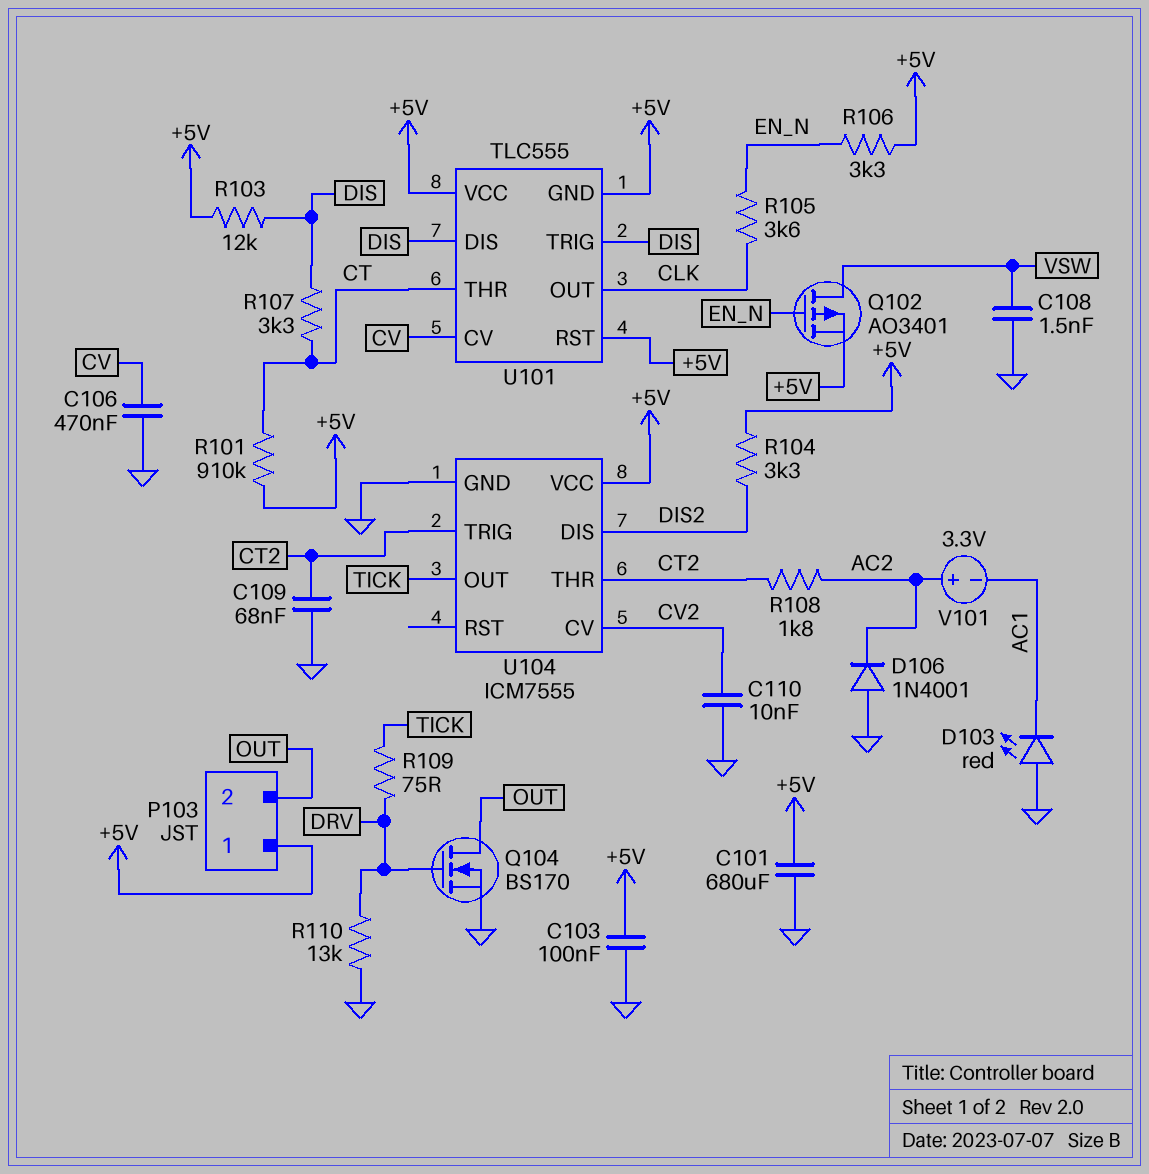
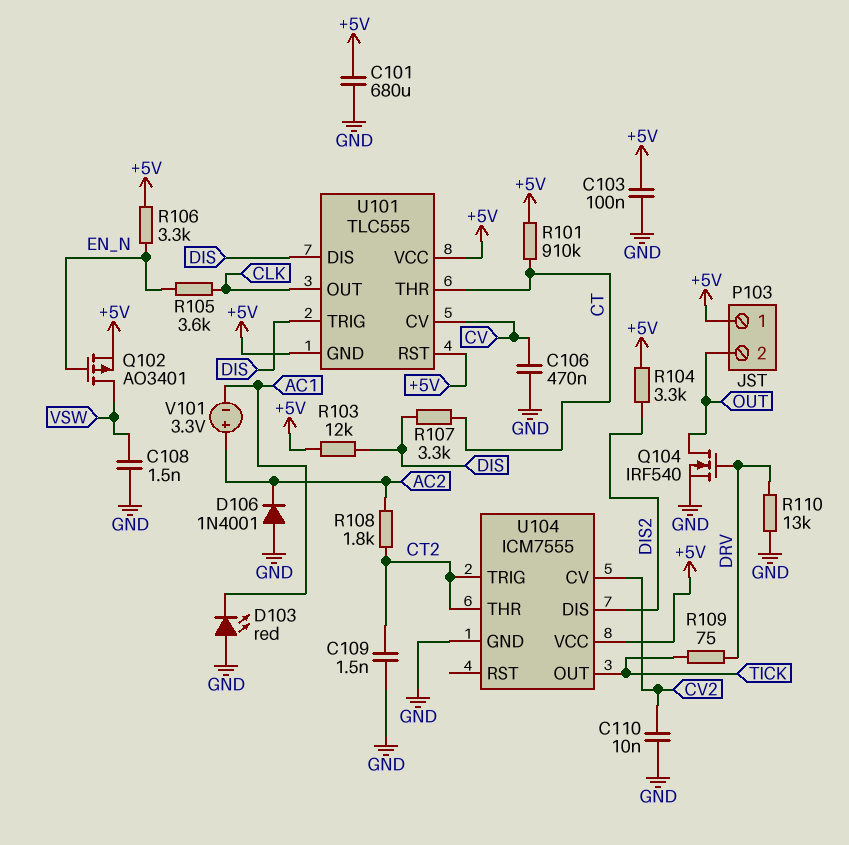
C109: 68nF (CT2, GND) -> 1.5nF (CT2, GND)
Q104: NMOS BS170 (G DRV, D OUT, S GND) -> NMOS IRF540 (G DRV, D OUT, S GND)

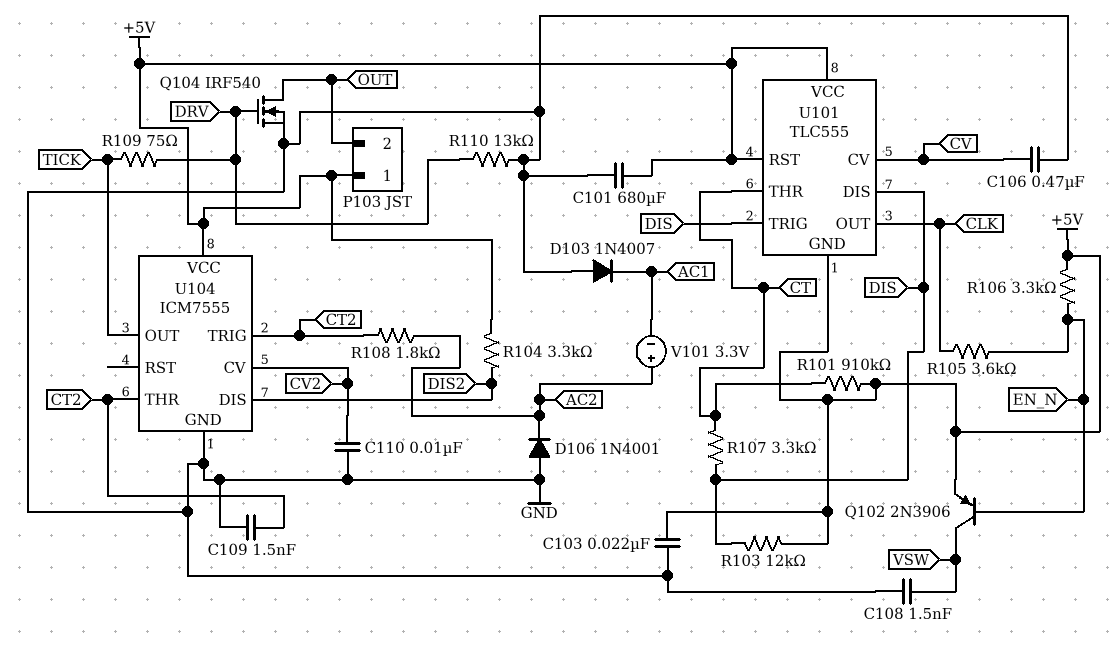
C103: 100nF (+5V, GND) -> 22nF (+5V, GND)
D103: LED red (A GND, K AC1) -> diode 1N4007 (A GND, K AC1)
Q102: PMOS AO3401 (G EN_N, D VSW, S +5V) -> PNP 2N3906 (B EN_N, C VSW, E +5V)

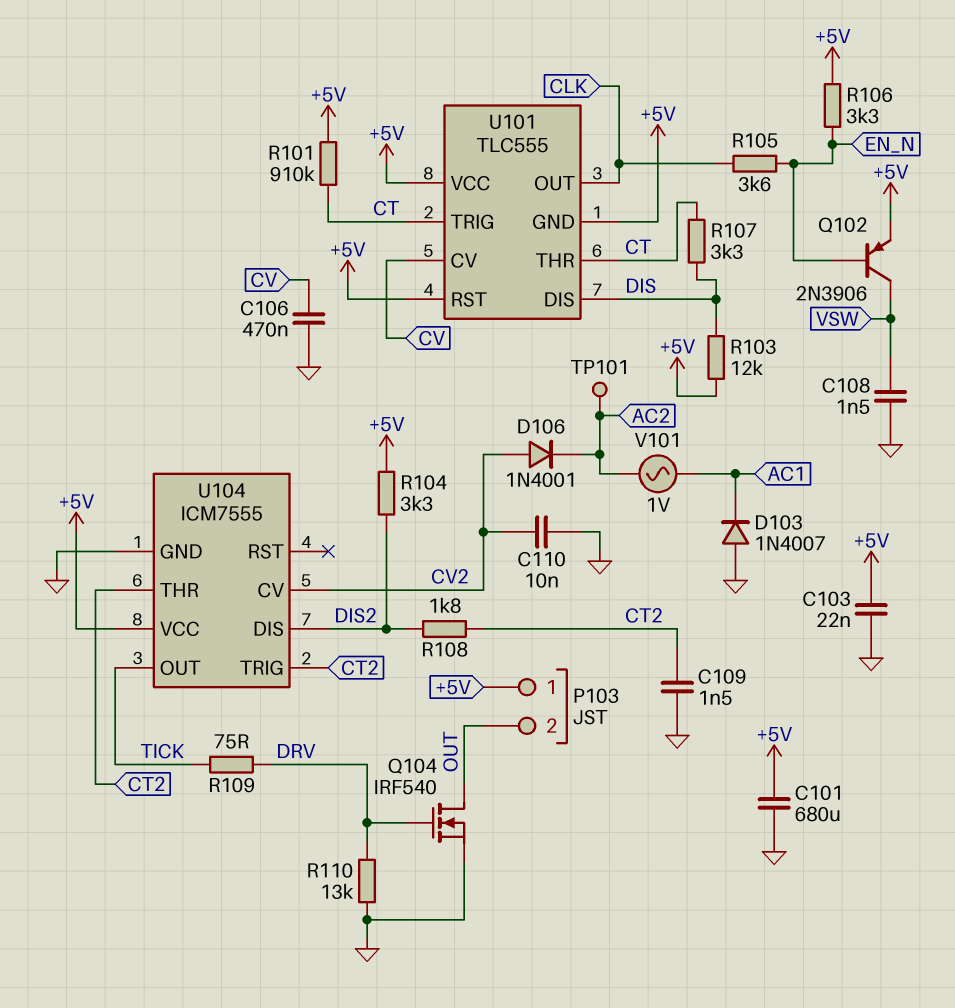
D106: diode 1N4001 (A GND, K AC2) -> diode 1N4001 (A CV2, K AC2)
R108: 1.8k (AC2, CT2) -> 1.8k (CT2, DIS2)
TP101: none -> test point (AC2)
U101 pin TRIG: DIS -> CT
V101: 3.3V (plus AC2, minus AC1) -> AC 1V (AC1, AC2)

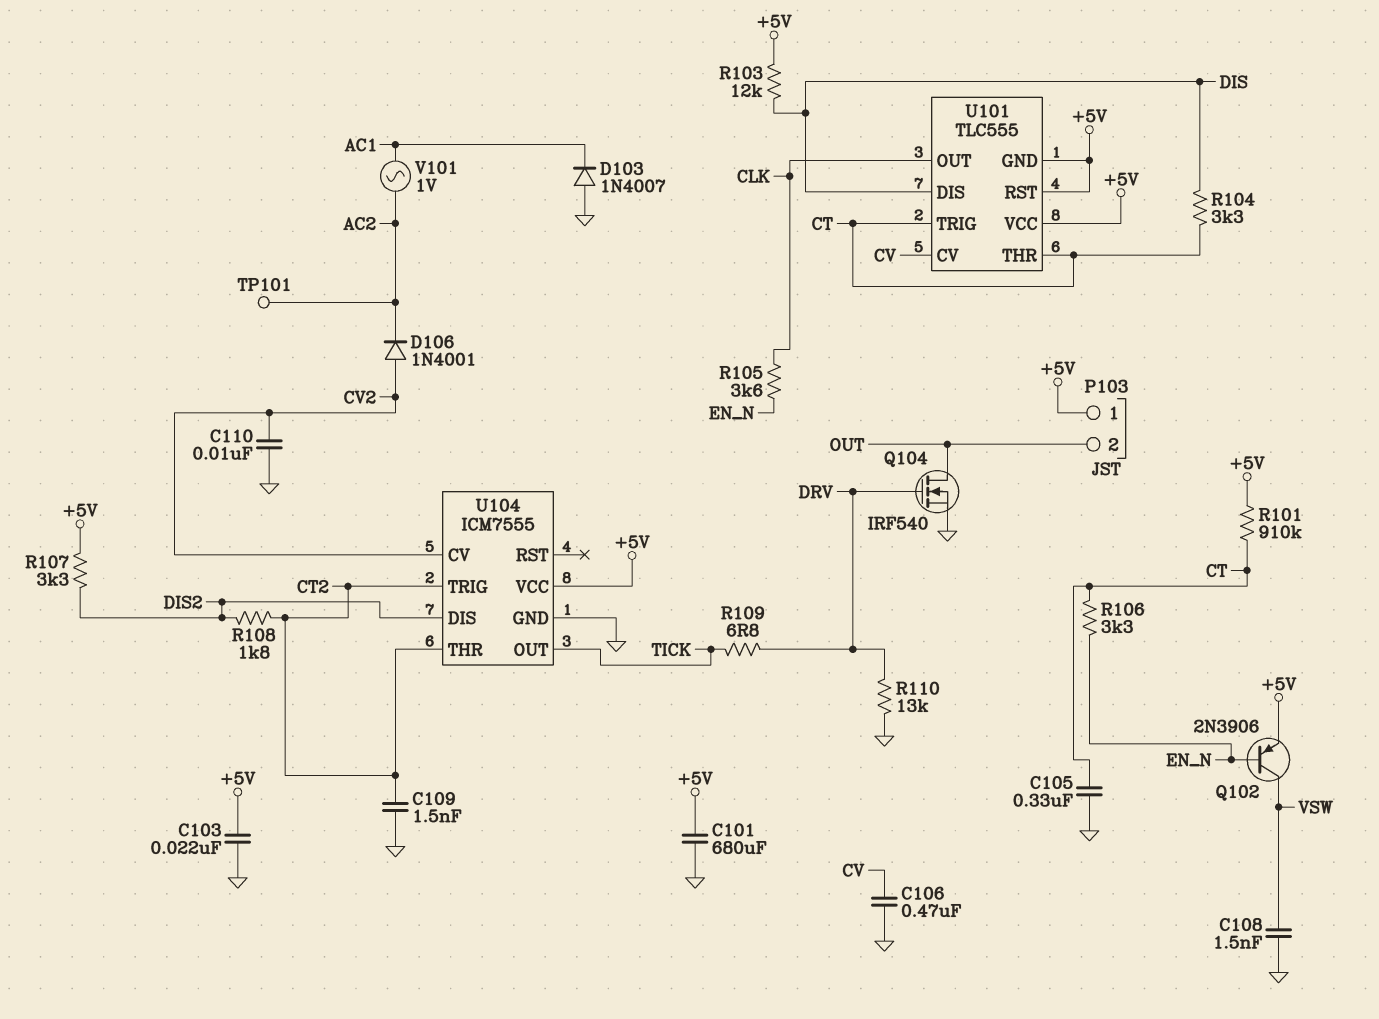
C105: none -> 330nF (CT, GND)
R104: 3.3k (+5V, DIS2) -> 3.3k (CT, DIS)
R106: 3.3k (+5V, EN_N) -> 3.3k (CT, EN_N)
R107: 3.3k (CT, DIS) -> 3.3k (+5V, DIS2)
R109: 75 (DRV, TICK) -> 6.8 (DRV, TICK)

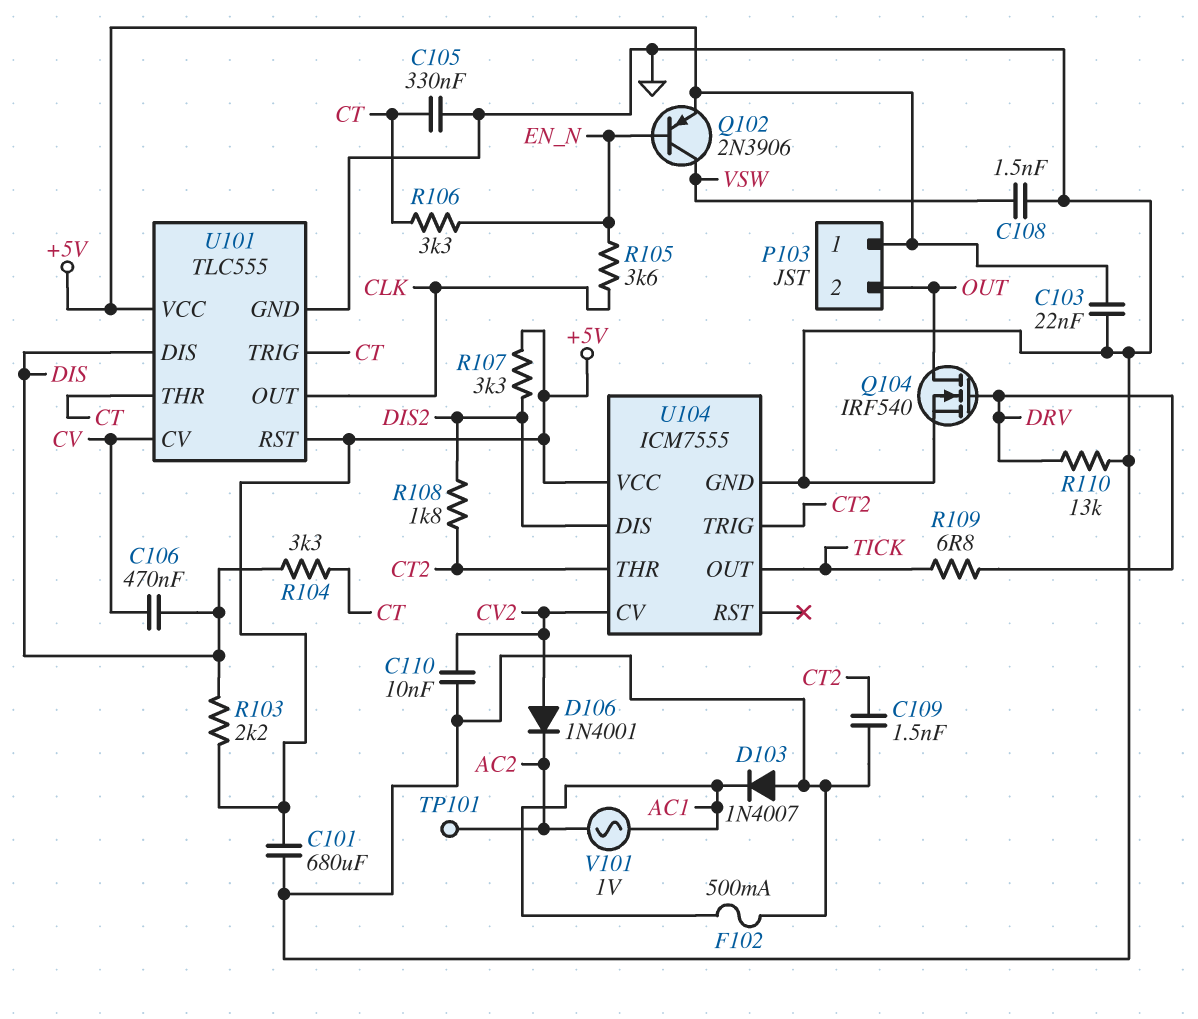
C106: 470nF (CV, GND) -> 470nF (CV, DIS)
F102: none -> 500mA (AC1, GND)
R101: 910k (+5V, CT) -> none
R103: 12k (+5V, DIS) -> 2.2k (+5V, DIS)
U101 pin GND: +5V -> GND

